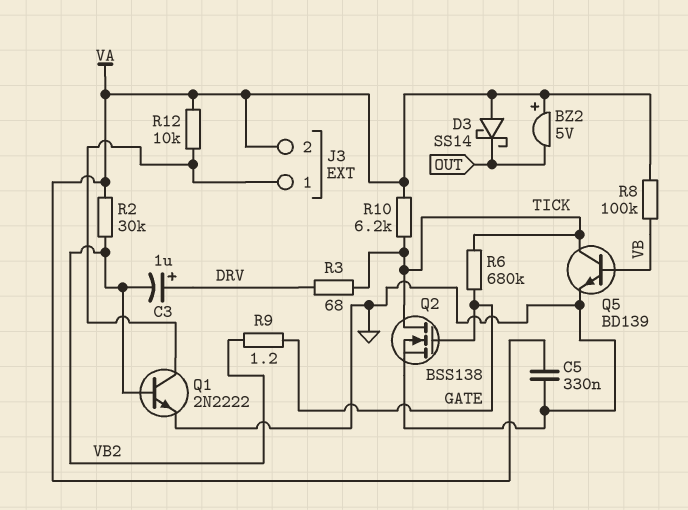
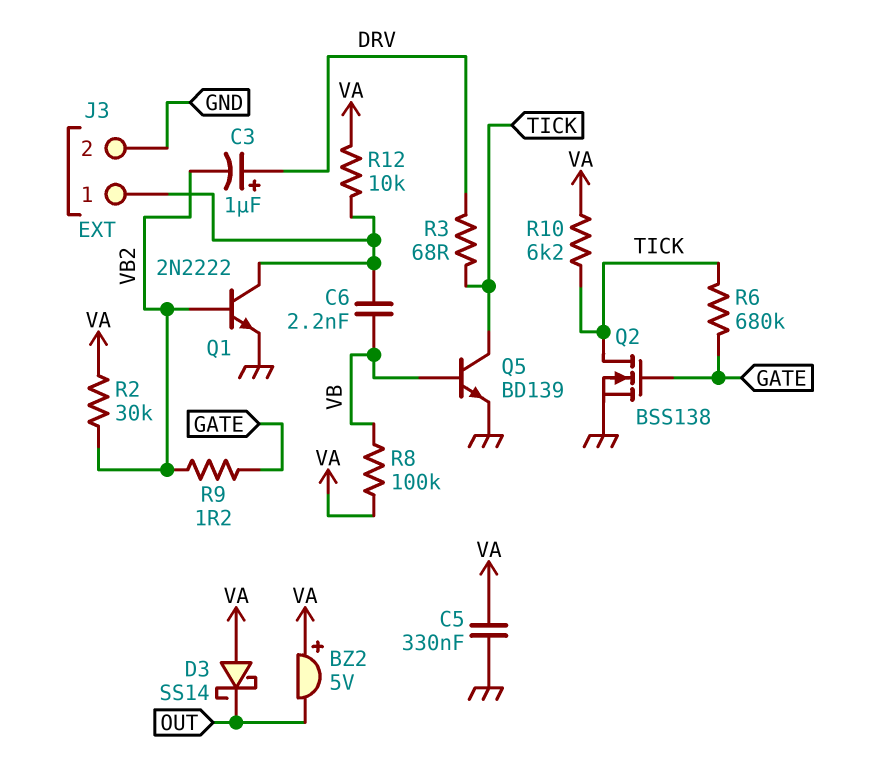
C6: none -> 2.2nF (J3/1, VB)
J3 pin 2: VA -> GND

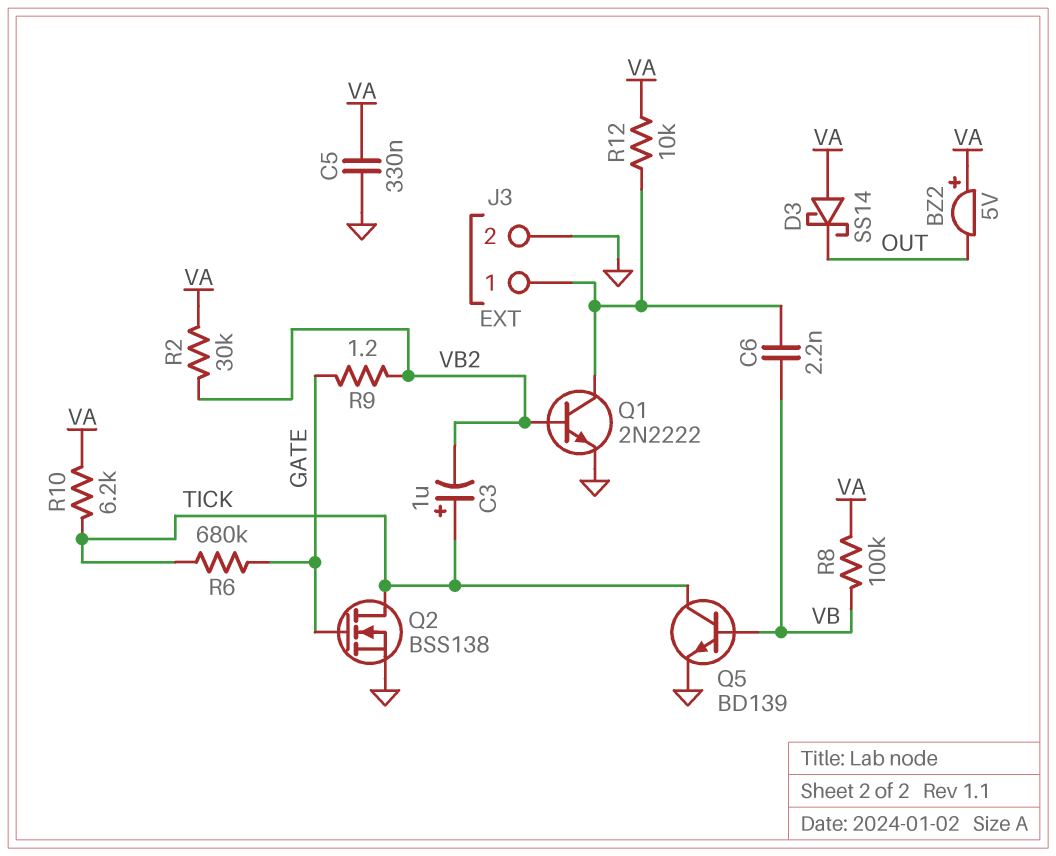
C3: 1uF (plus DRV, minus VB2) -> 1uF (plus TICK, minus VB2)
R3: 68 (DRV, TICK) -> none

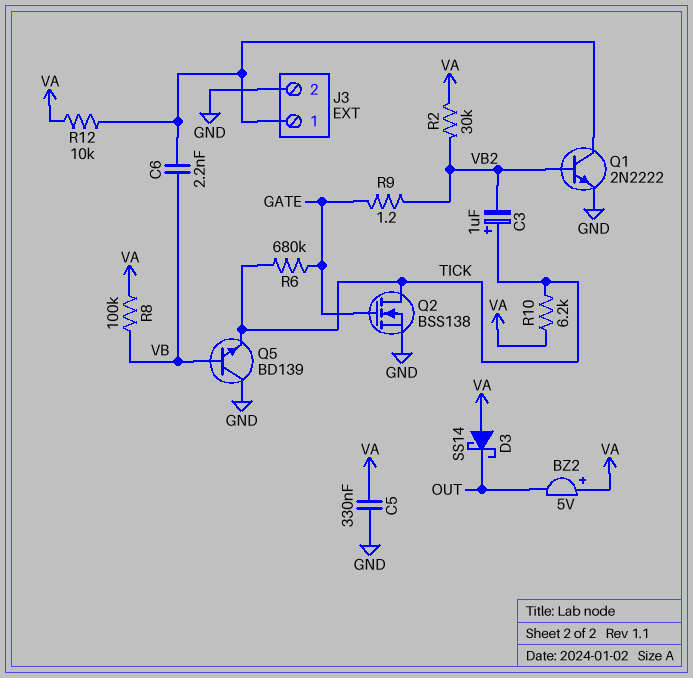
Q5: NPN BD139 (B VB, C TICK, E GND) -> NPN BD139 (B VB, C GND, E TICK)

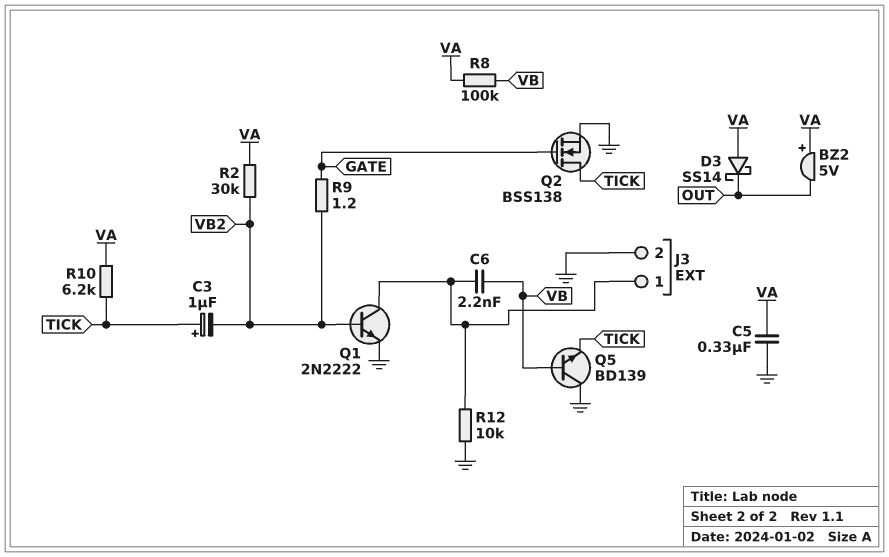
R6: 680k (GATE, TICK) -> none
R12: 10k (J3/1, VA) -> 10k (GND, J3/1)

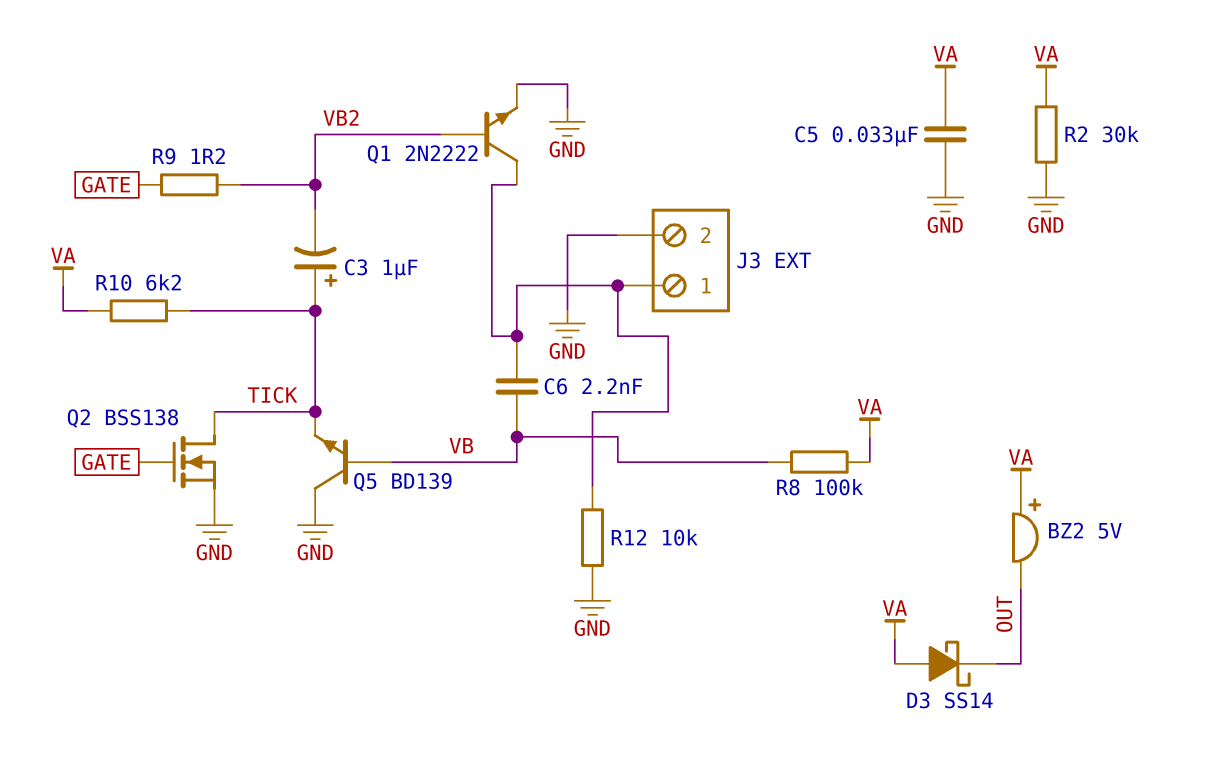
C5: 330nF (GND, VA) -> 33nF (GND, VA)
R2: 30k (VA, VB2) -> 30k (GND, VA)

